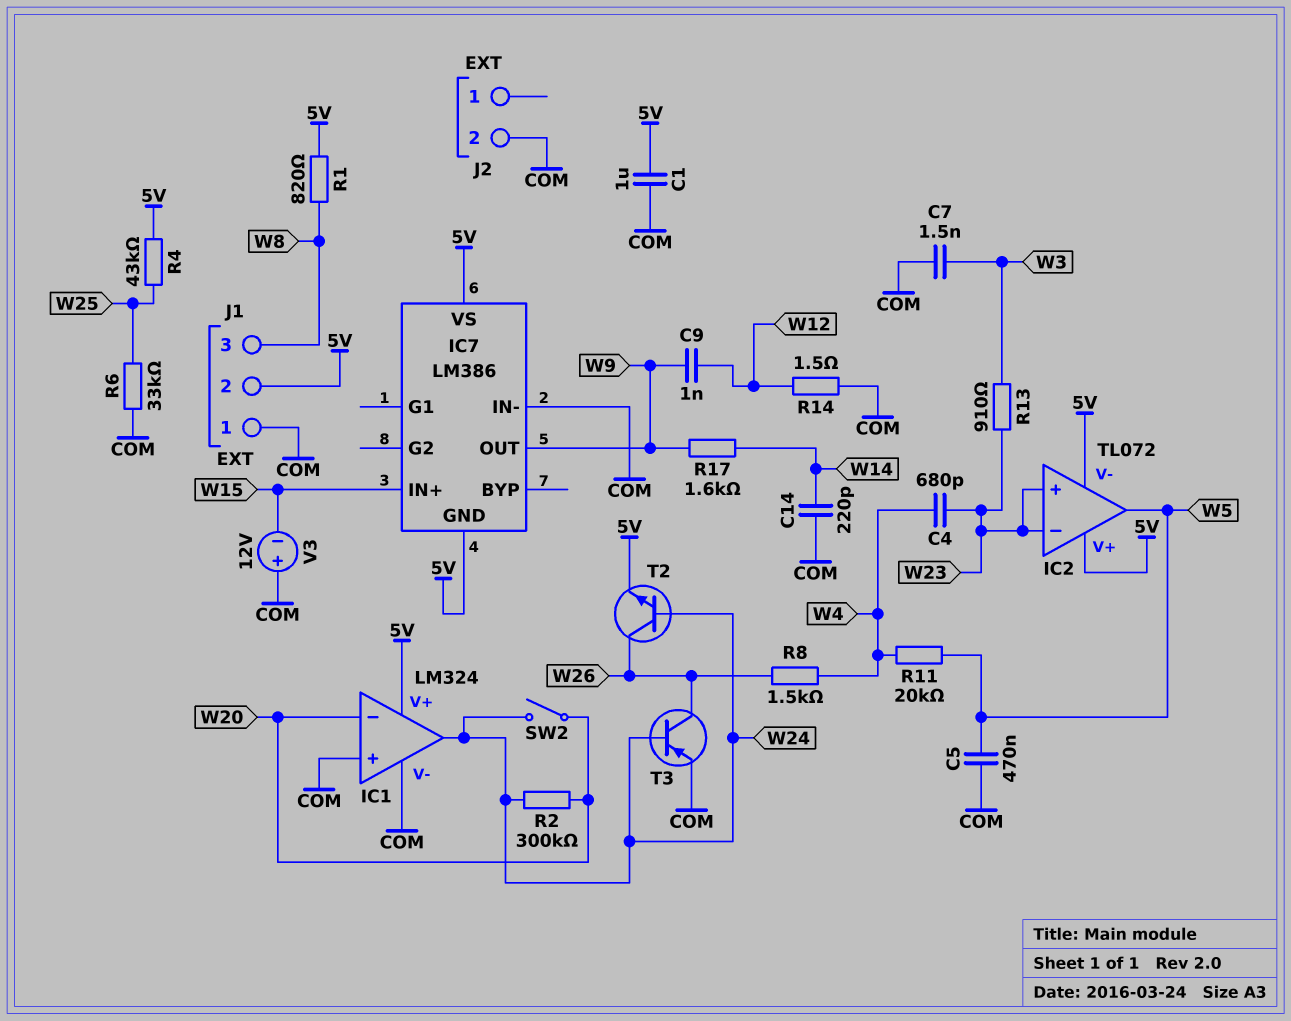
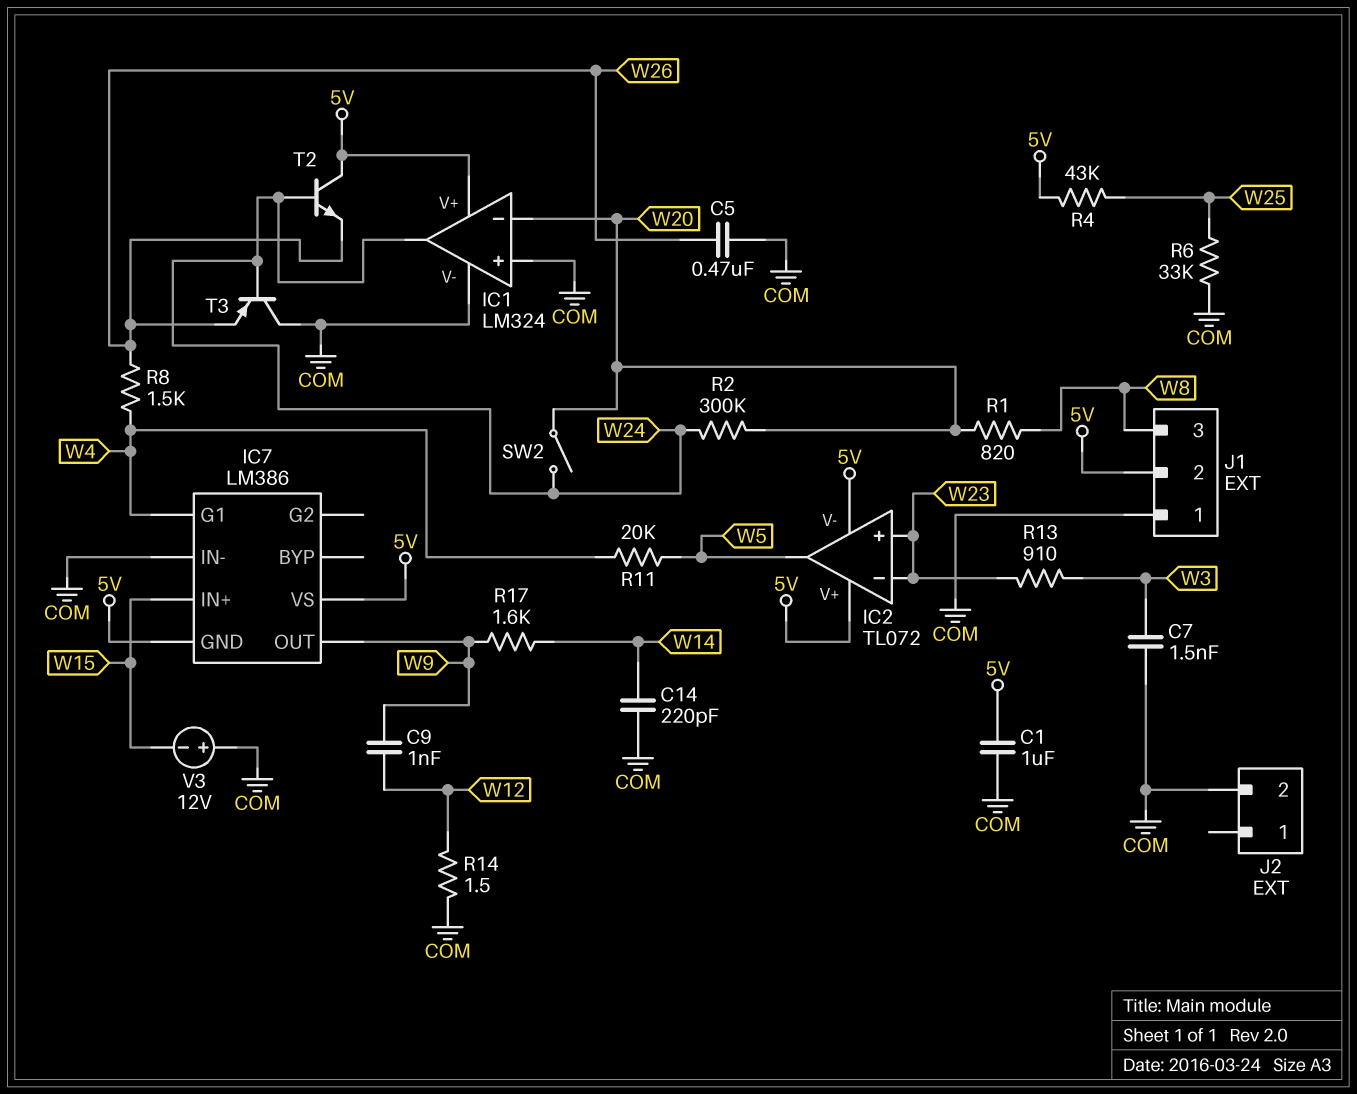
C4: 680pF (W4, W23) -> none
C5: 470nF (COM, W5) -> 470nF (COM, W26)
IC7 pin G1: none -> W4
R1: 820 (5V, W8) -> 820 (W8, W20)
T2: NPN (B W24, C W26, E 5V) -> NPN (B W24, C 5V, E W26)
T3: PNP (B W24, C W26, E COM) -> PNP (B W24, C COM, E W26)

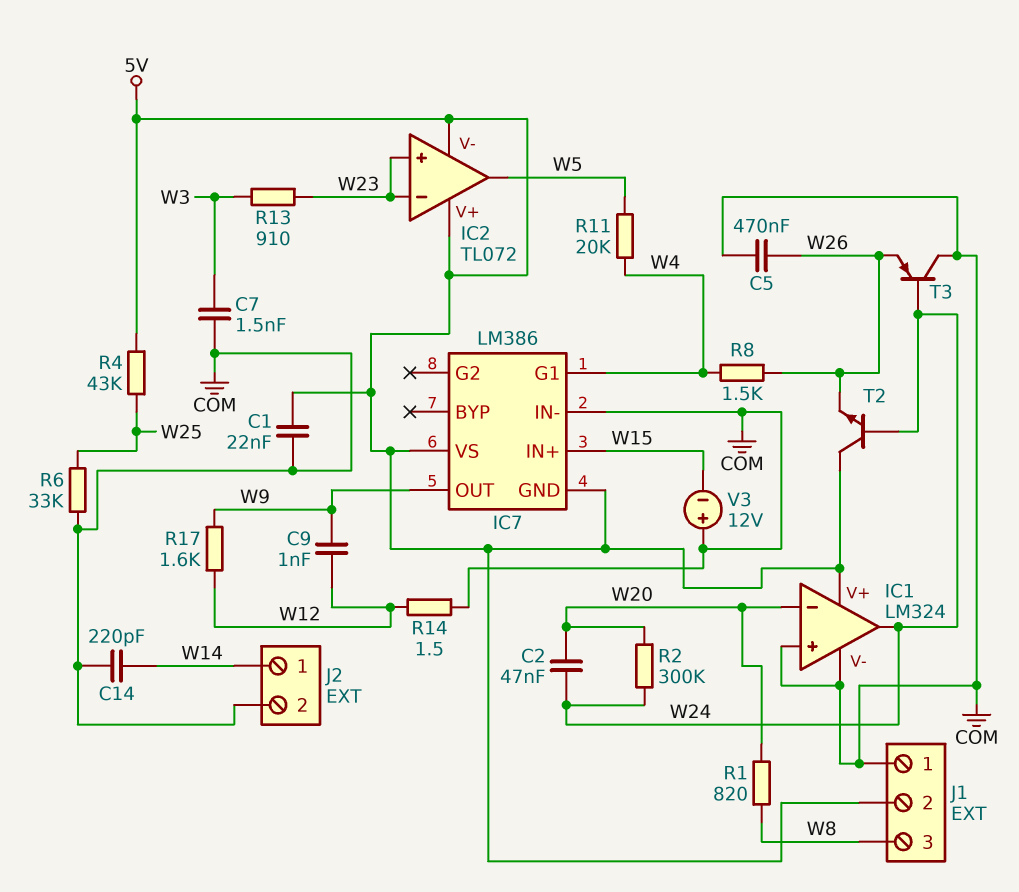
C1: 1uF (5V, COM) -> 22nF (5V, COM)
C2: none -> 47nF (W20, W24)
J2 pin 1: none -> W14
R17: 1.6k (W9, W14) -> 1.6k (W9, W12)
SW2: switch (W20, W24) -> none

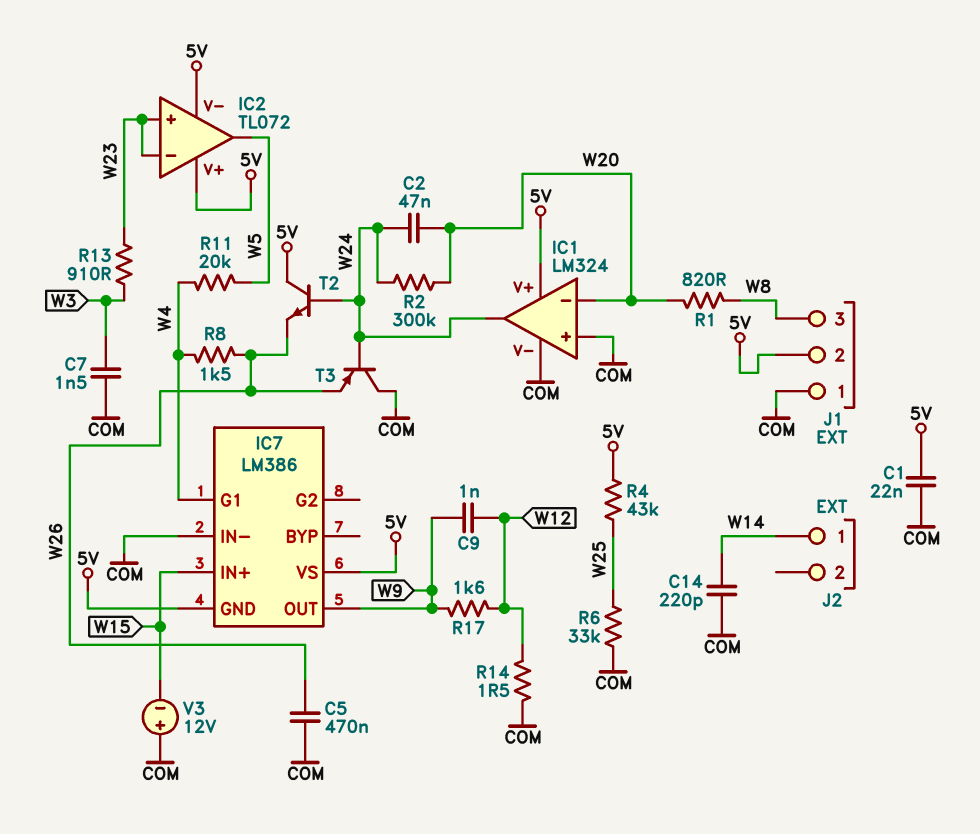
J2 pin 2: COM -> none

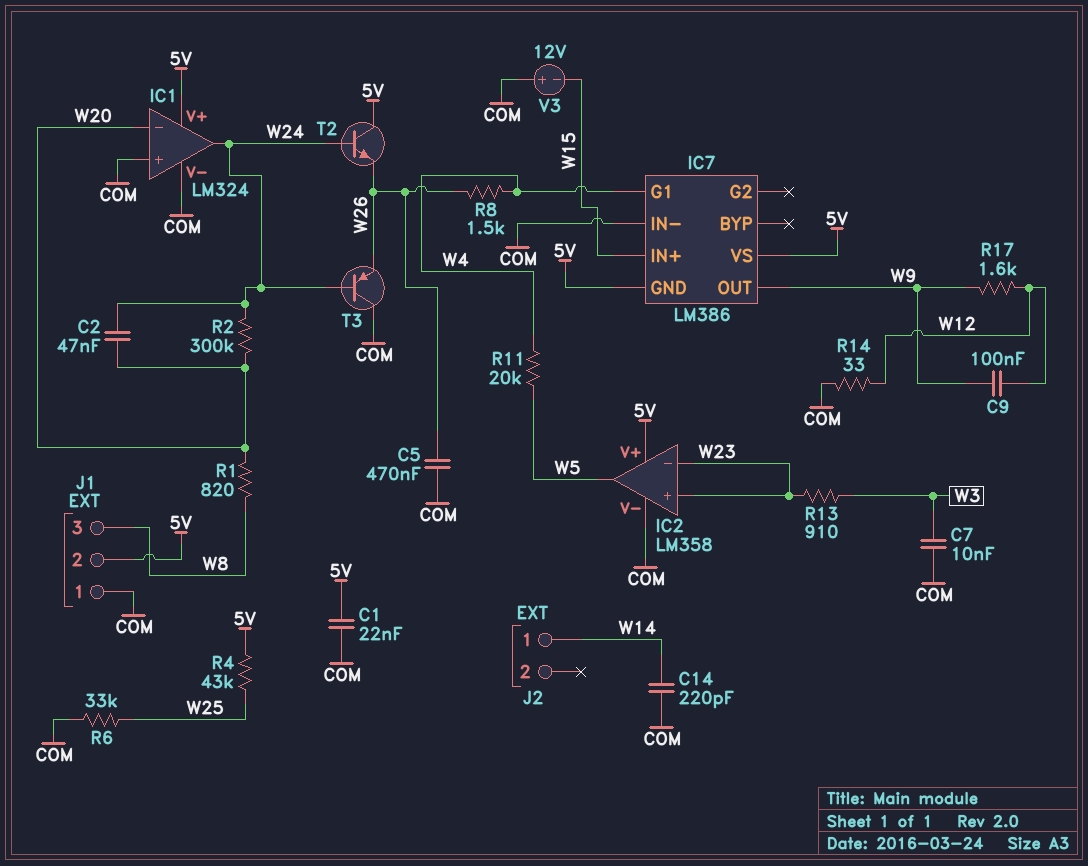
C7: 1.5nF (COM, W3) -> 10nF (COM, W3)
C9: 1nF (W9, W12) -> 100nF (W9, W12)
IC2: TL072 -> LM358
IC2 pin V-: 5V -> COM
R14: 1.5 (COM, W12) -> 33 (COM, W12)

